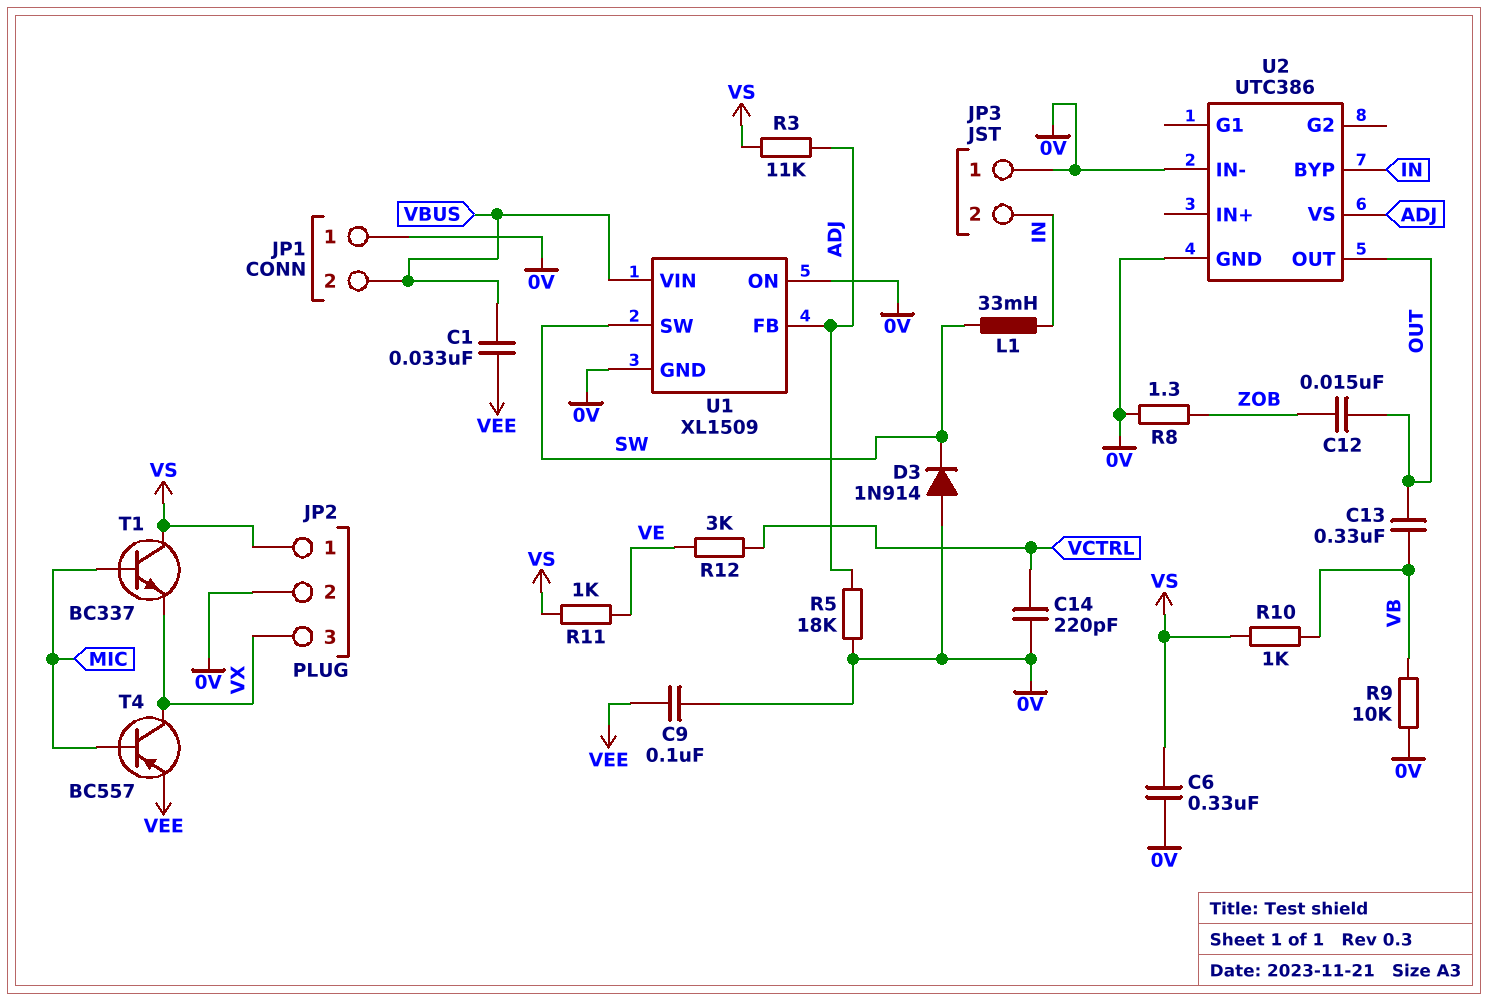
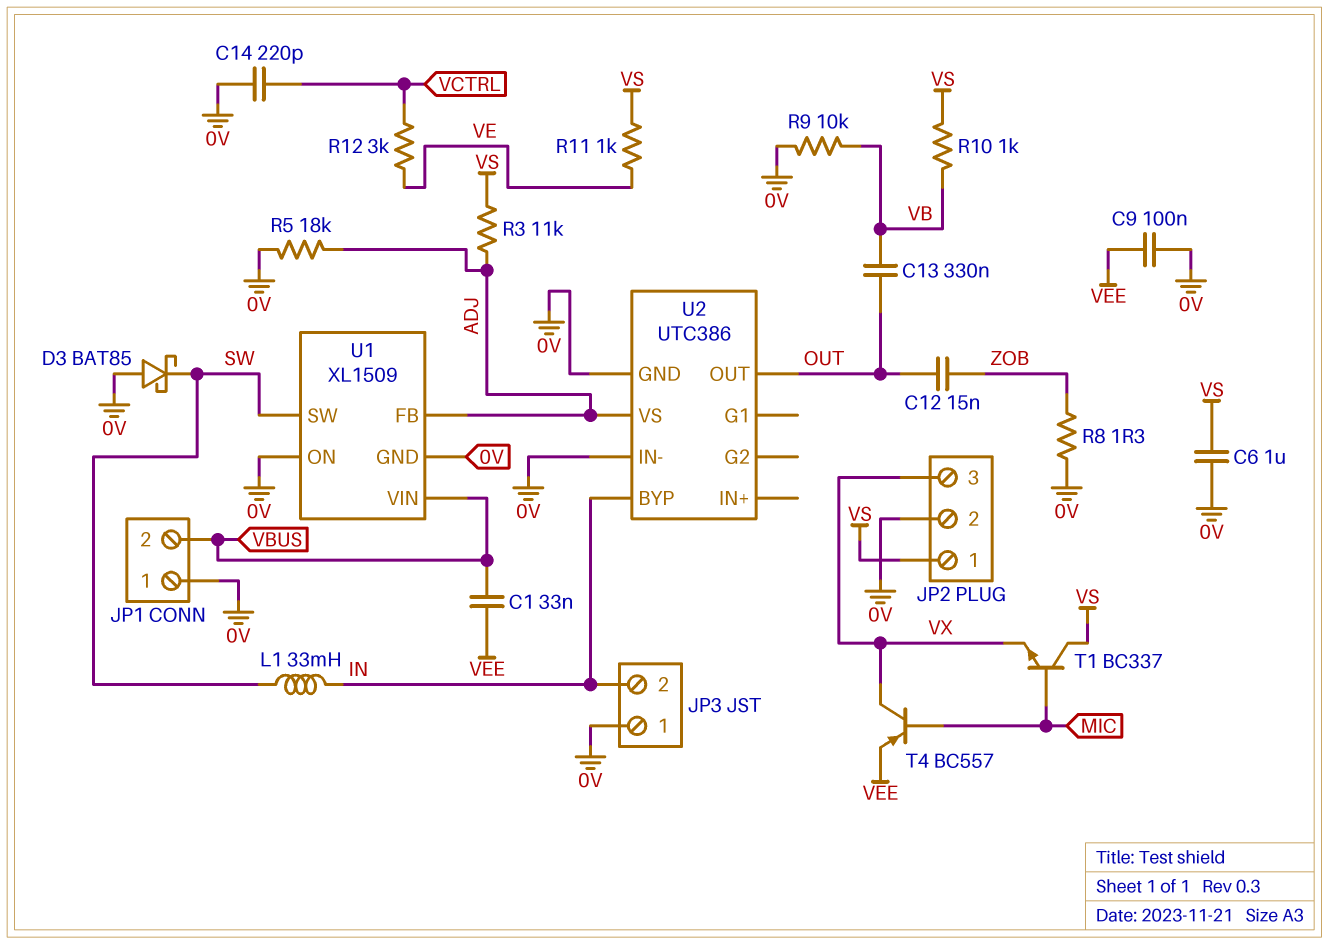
C6: 330nF (0V, VS) -> 1uF (0V, VS)
D3: diode 1N914 (A 0V, K SW) -> schottky BAT85 (A 0V, K SW)

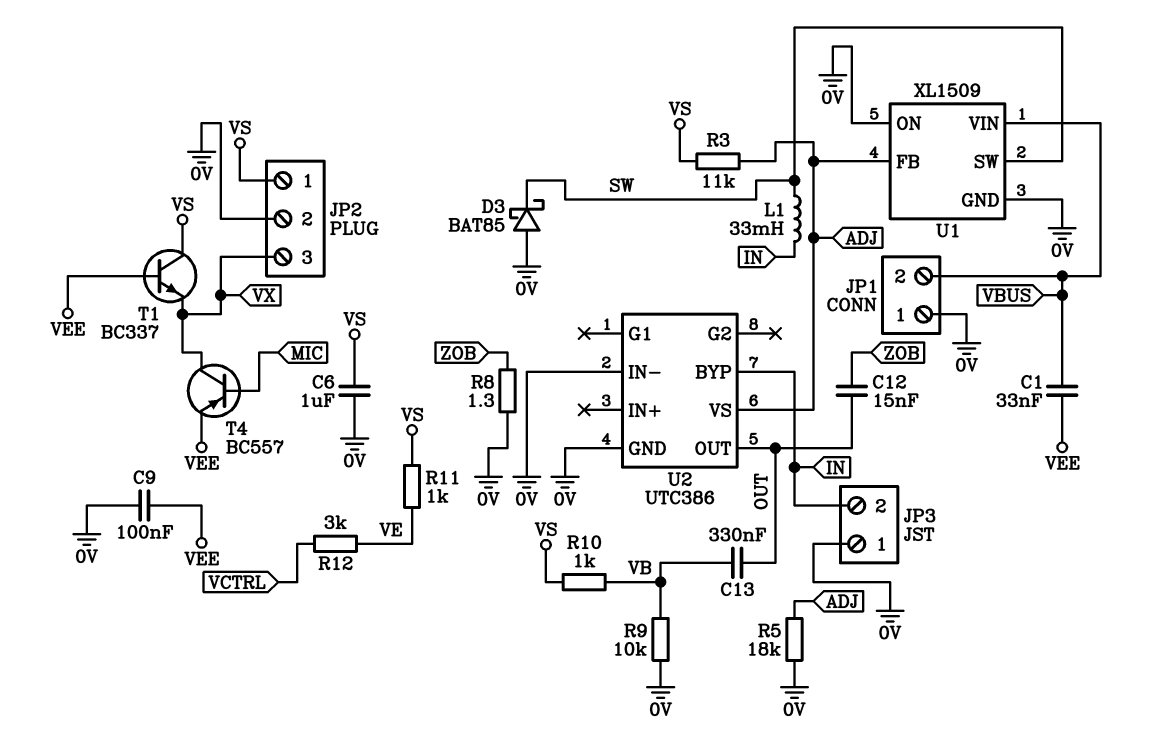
C14: 220pF (0V, VCTRL) -> none
T1: NPN BC337 (B MIC, C VS, E VX) -> NPN BC337 (B VEE, C VS, E VX)

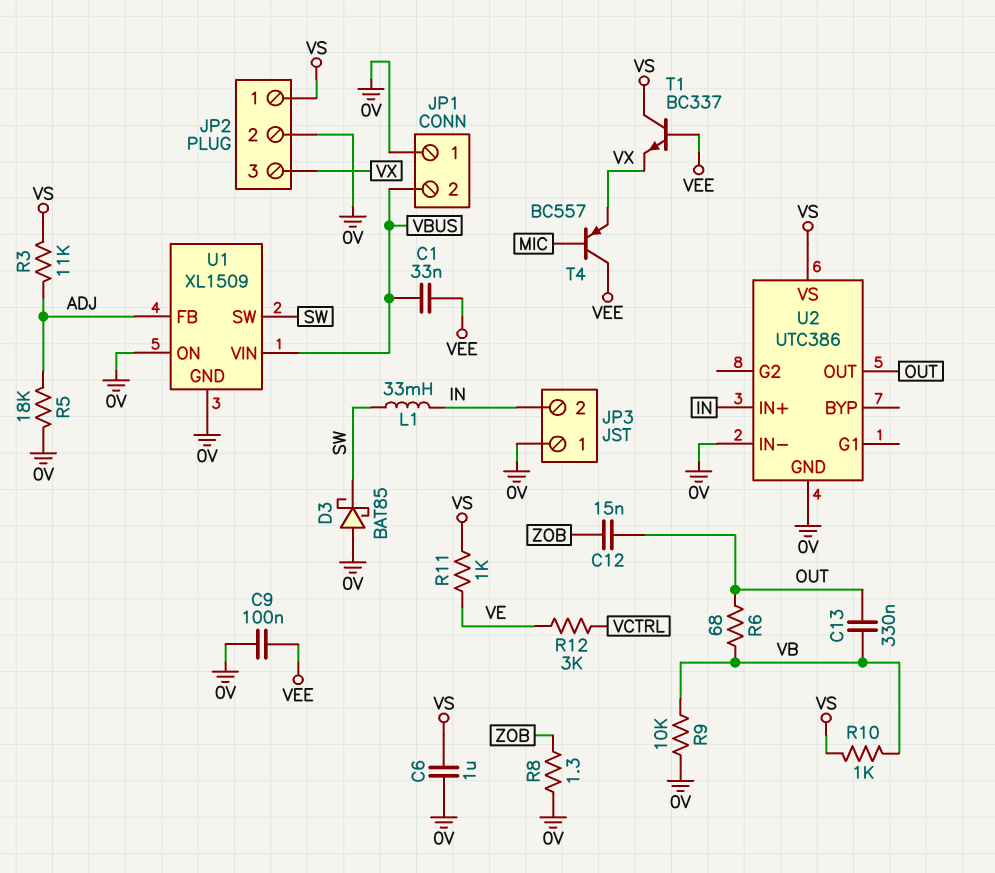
R6: none -> 68 (OUT, VB)
T4: PNP BC557 (B MIC, C VX, E VEE) -> PNP BC557 (B MIC, C VEE, E VX)
U2 pin BYP: IN -> none
U2 pin IN+: none -> IN
U2 pin VS: ADJ -> VS

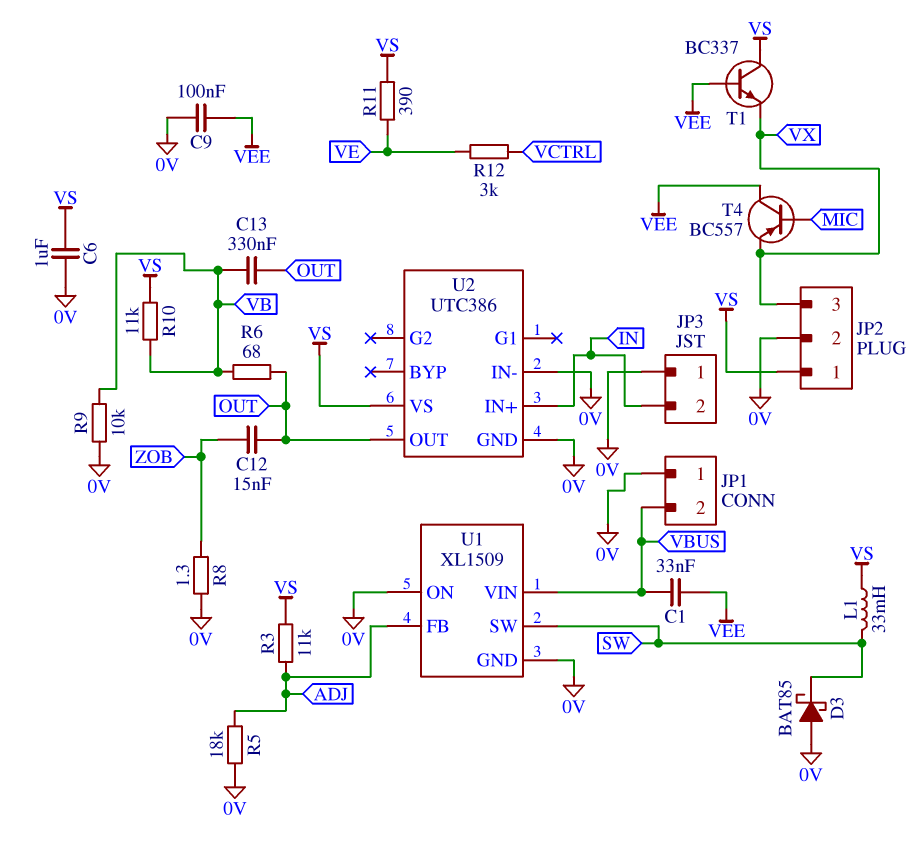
L1: 33mH (IN, SW) -> 33mH (SW, VS)
R10: 1k (VB, VS) -> 11k (VB, VS)
R11: 1k (VE, VS) -> 390 (VE, VS)

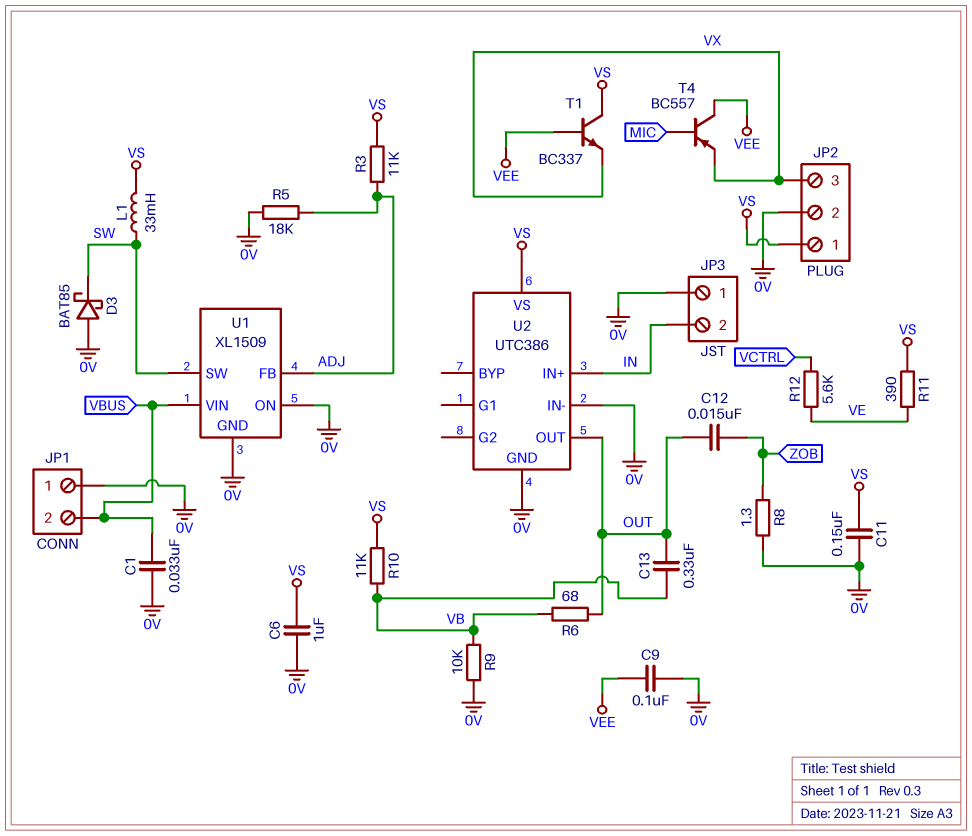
C1: 33nF (VBUS, VEE) -> 33nF (0V, VBUS)
C11: none -> 150nF (0V, VS)
R12: 3k (VCTRL, VE) -> 5.6k (VCTRL, VE)

